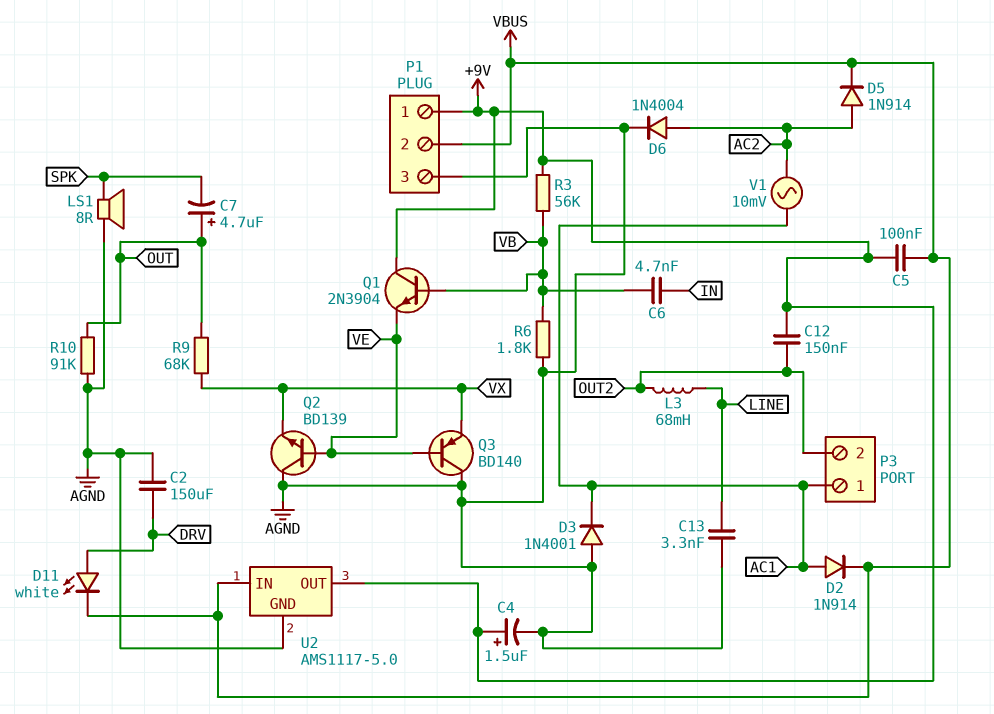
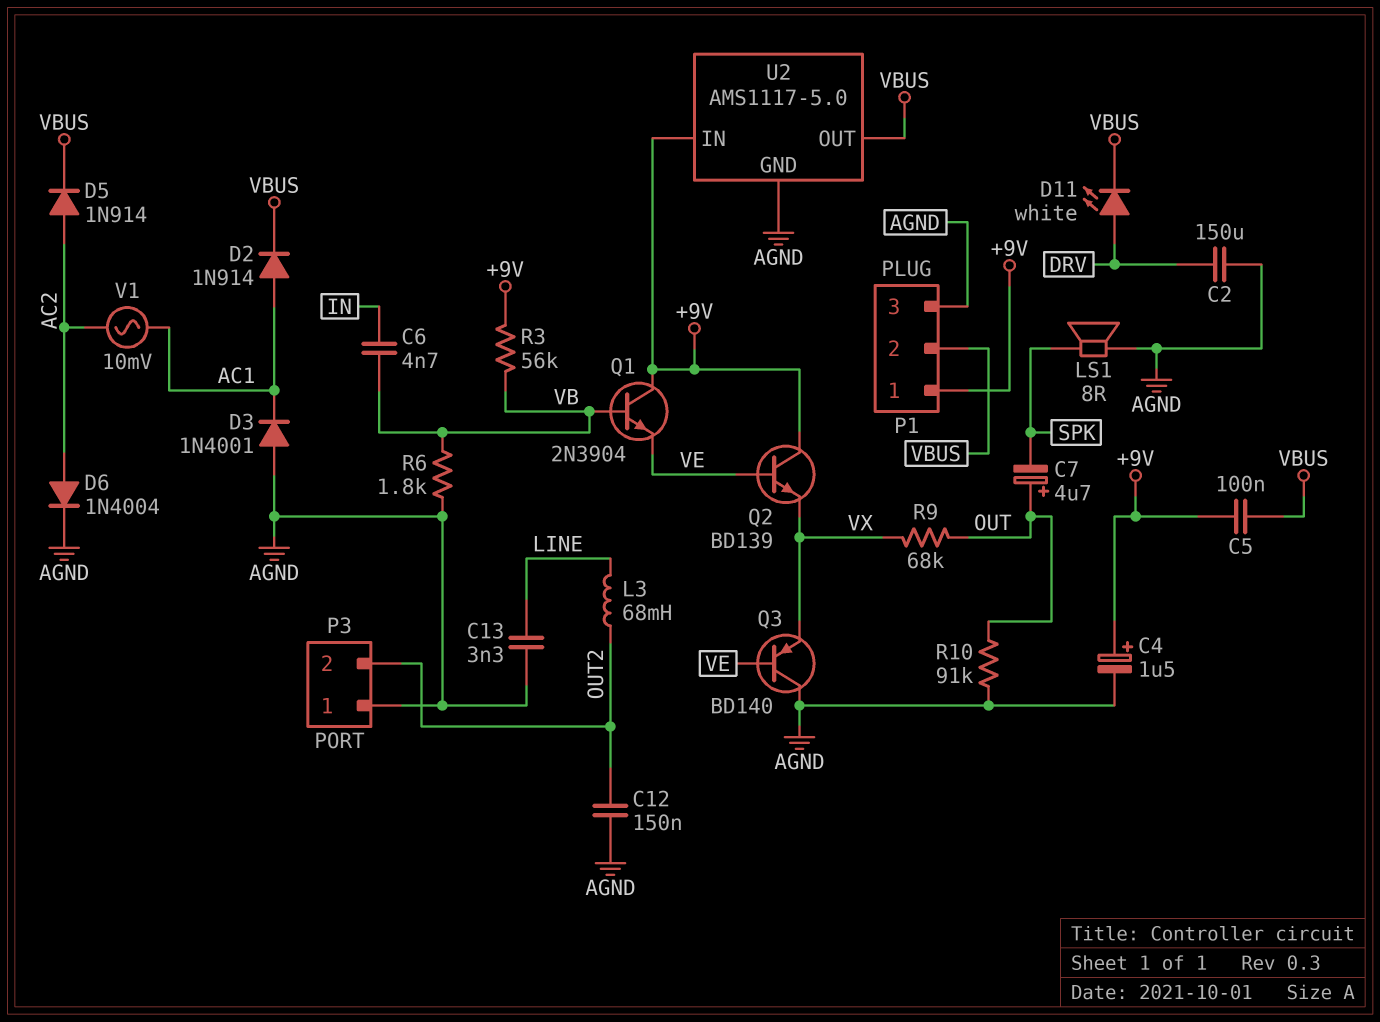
C12: 150nF (+9V, OUT2) -> 150nF (AGND, OUT2)
P3 pin 1: AC1 -> AGND
Q2: NPN BD139 (B VE, C AGND, E VX) -> NPN BD139 (B VE, C +9V, E VX)
U2 pin IN: VBUS -> +9V
U2 pin OUT: +9V -> VBUS

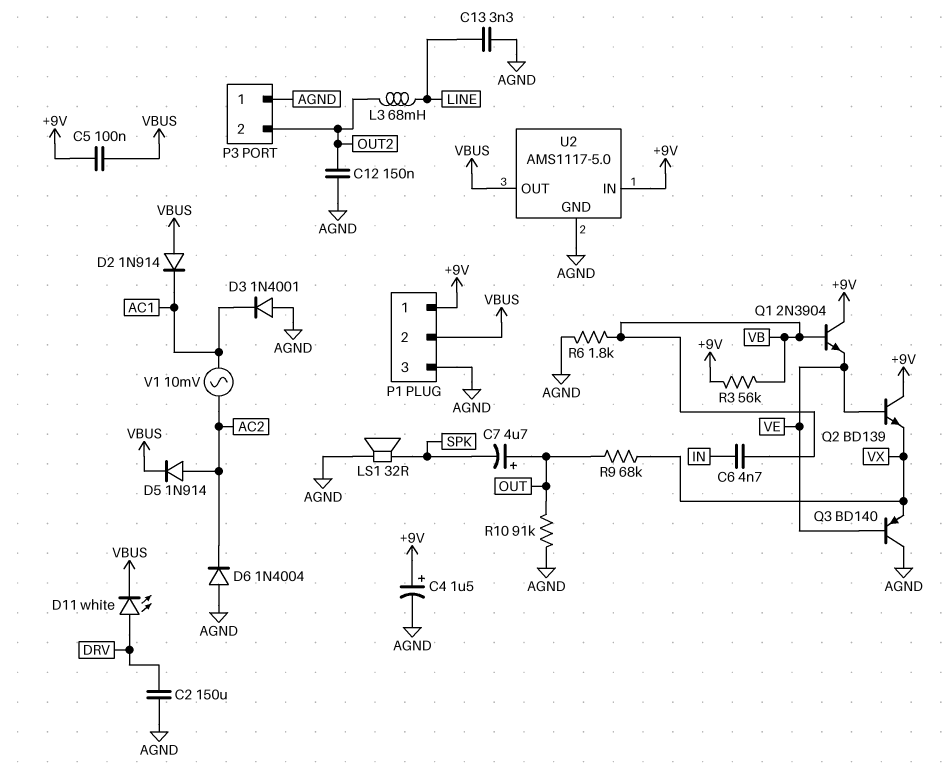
D2: diode 1N914 (A AC1, K VBUS) -> diode 1N914 (A VBUS, K AC1)
D6: diode 1N4004 (A AC2, K AGND) -> diode 1N4004 (A AGND, K AC2)
LS1: speaker 8R (AGND, SPK) -> speaker 32R (AGND, SPK)

